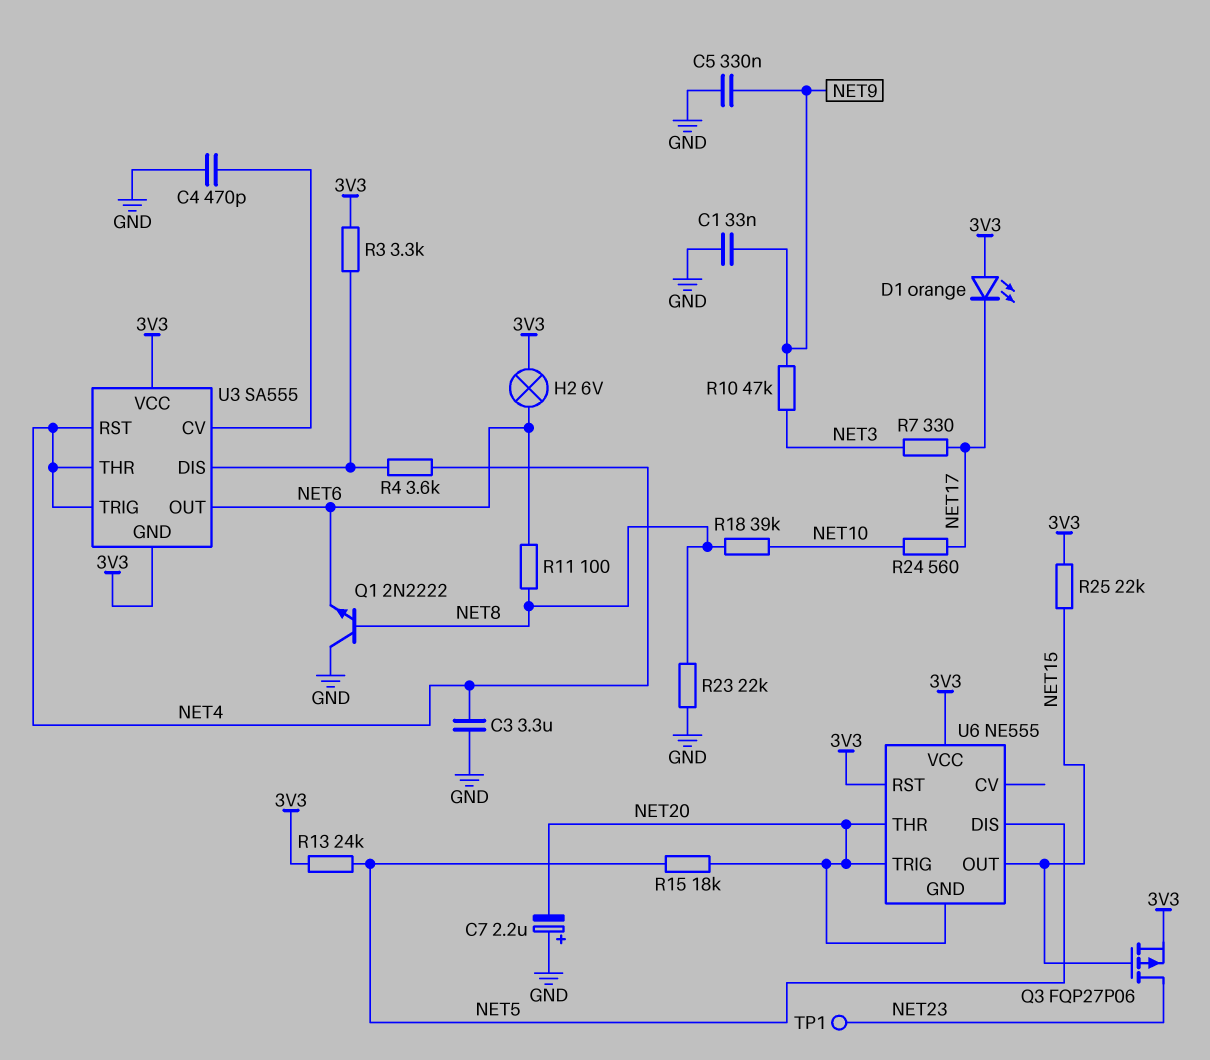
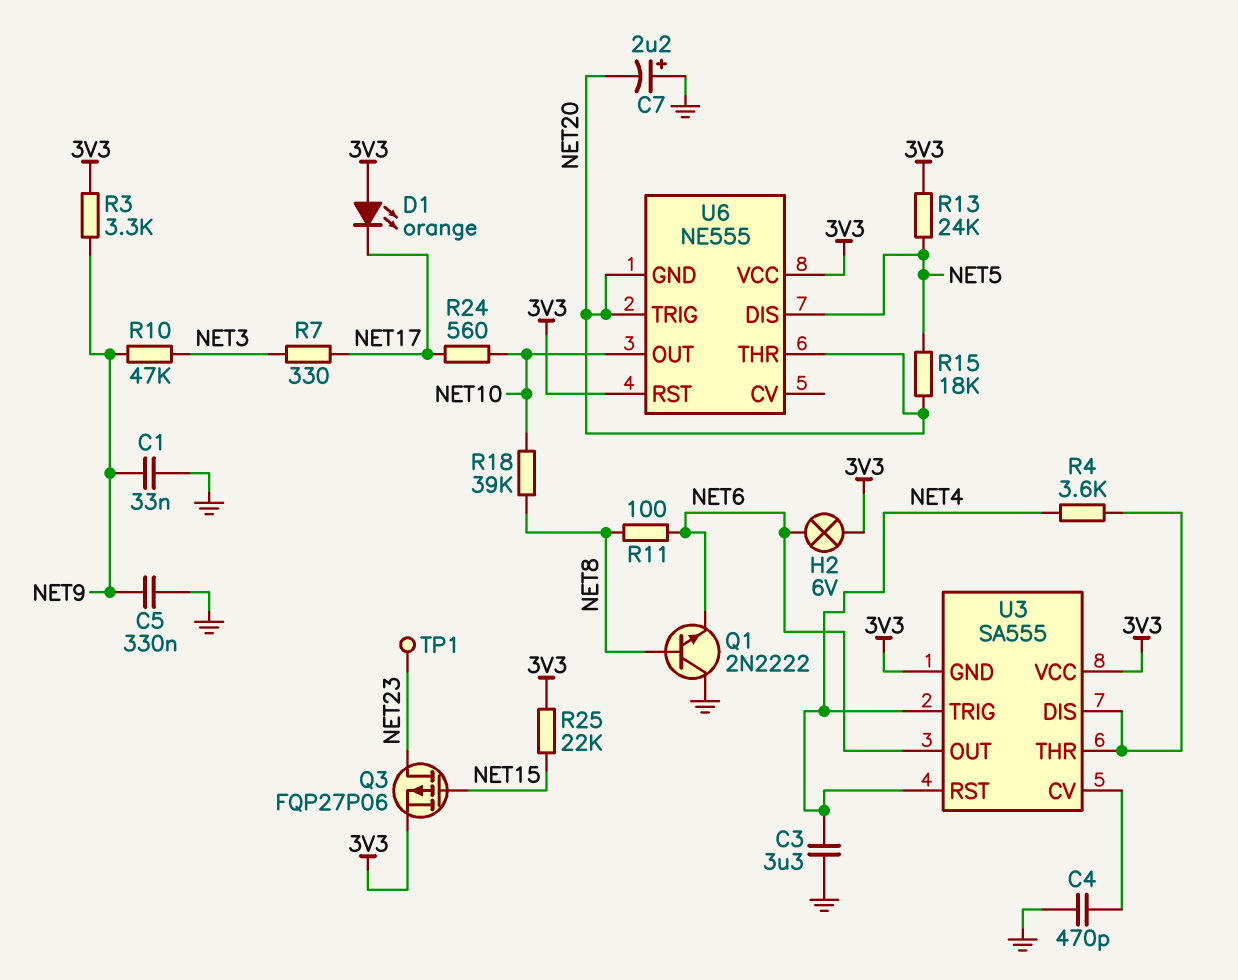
R3: 3.3k (3V3, U3/DIS) -> 3.3k (3V3, NET9)
R23: 22k (GND, NET8) -> none
U3 pin THR: NET4 -> U3/DIS
U6 pin OUT: NET15 -> NET10

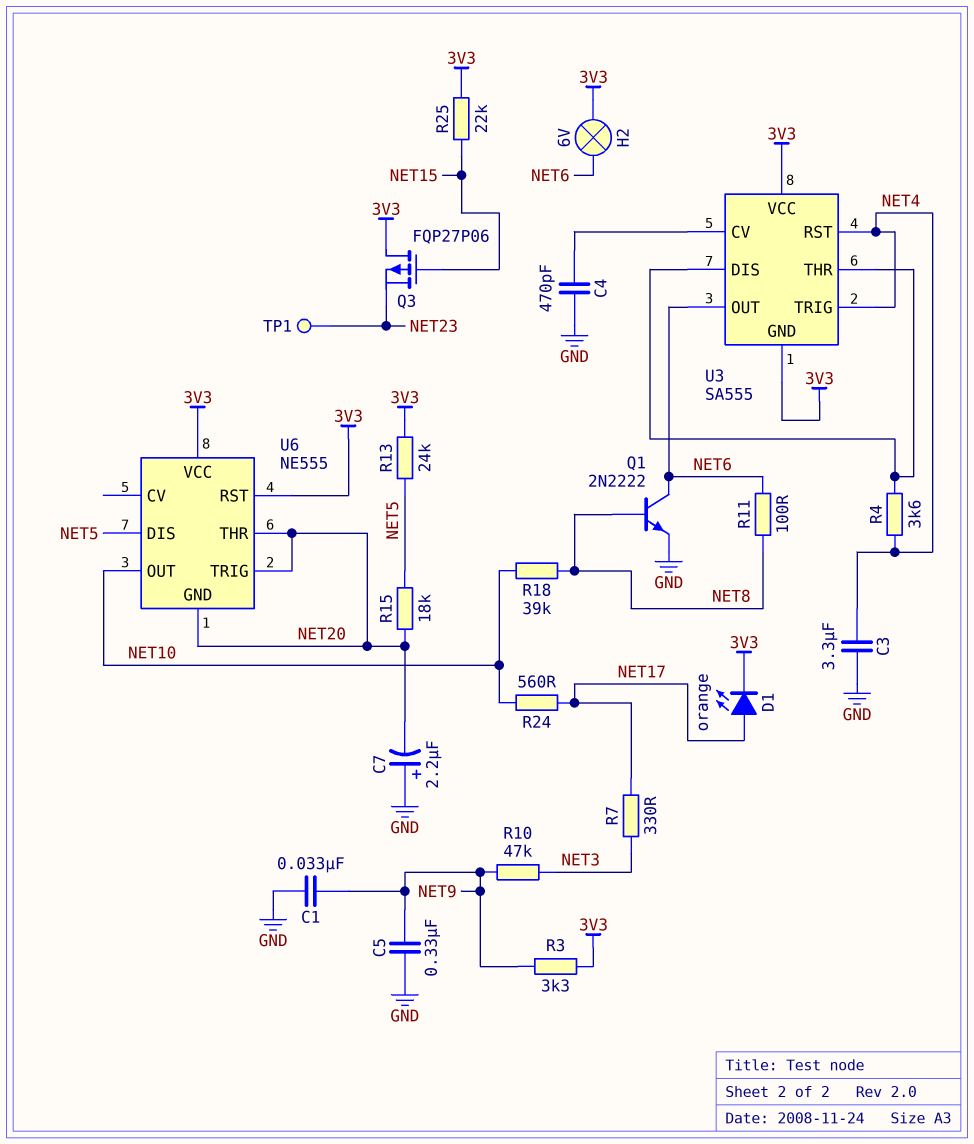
D1: LED orange (A 3V3, K NET17) -> LED orange (A NET17, K 3V3)
Q1: NPN 2N2222 (B NET8, C GND, E NET6) -> NPN 2N2222 (B NET8, C NET6, E GND)
Q3: PMOS FQP27P06 (G NET15, D NET23, S 3V3) -> PMOS FQP27P06 (G NET15, D 3V3, S NET23)

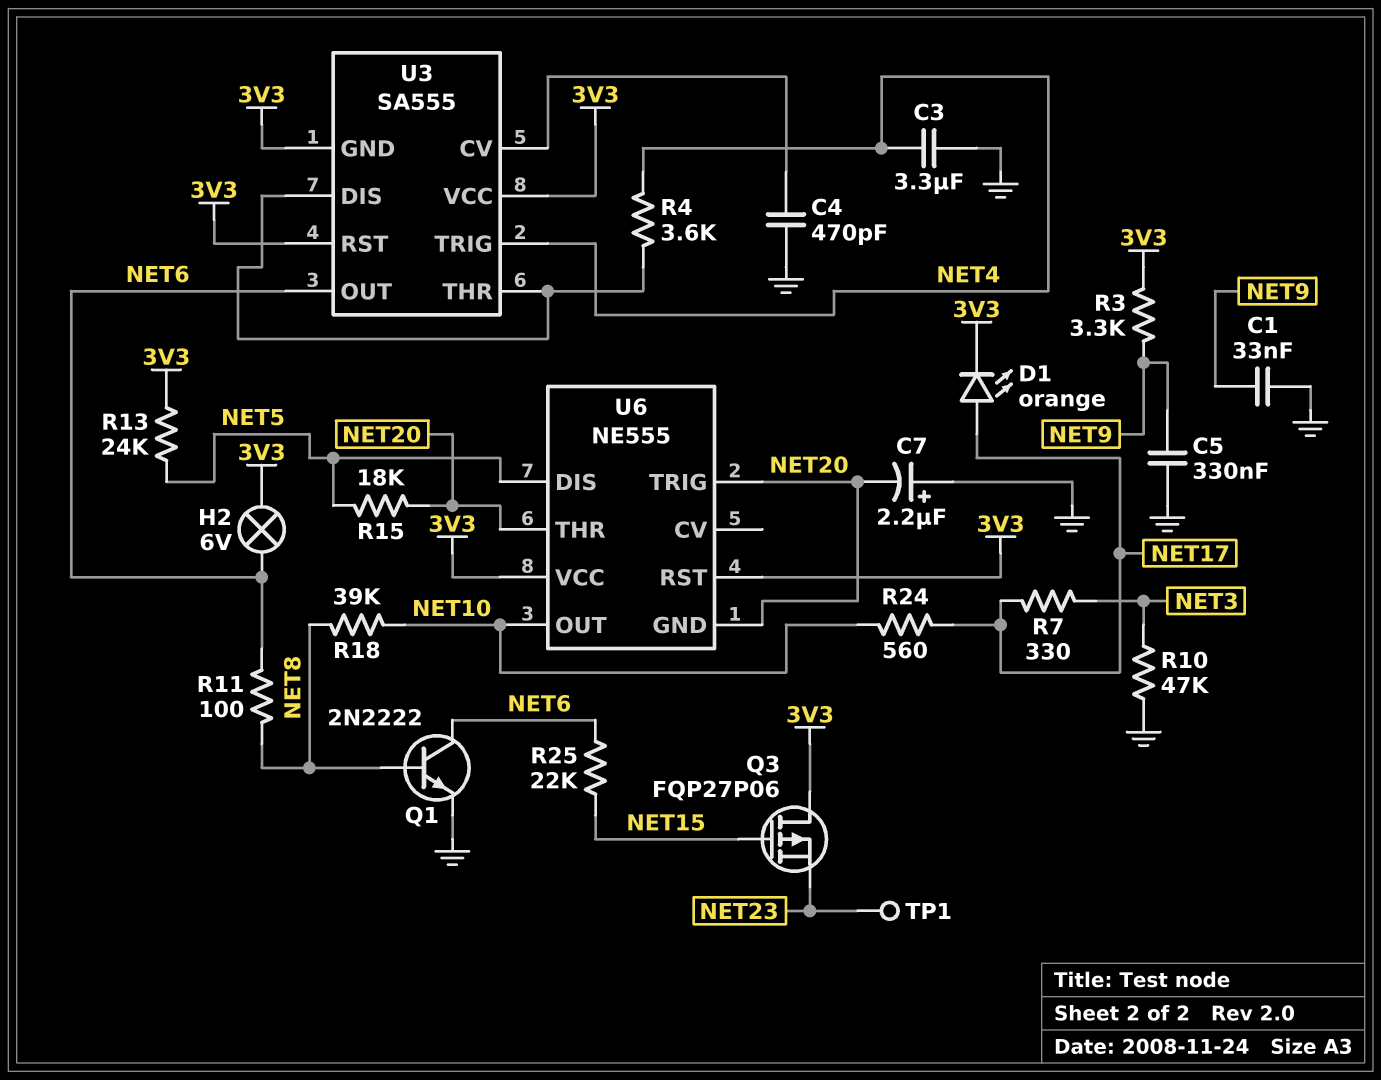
R10: 47k (NET3, NET9) -> 47k (GND, NET3)
R25: 22k (3V3, NET15) -> 22k (NET6, NET15)
U3 pin RST: NET4 -> 3V3

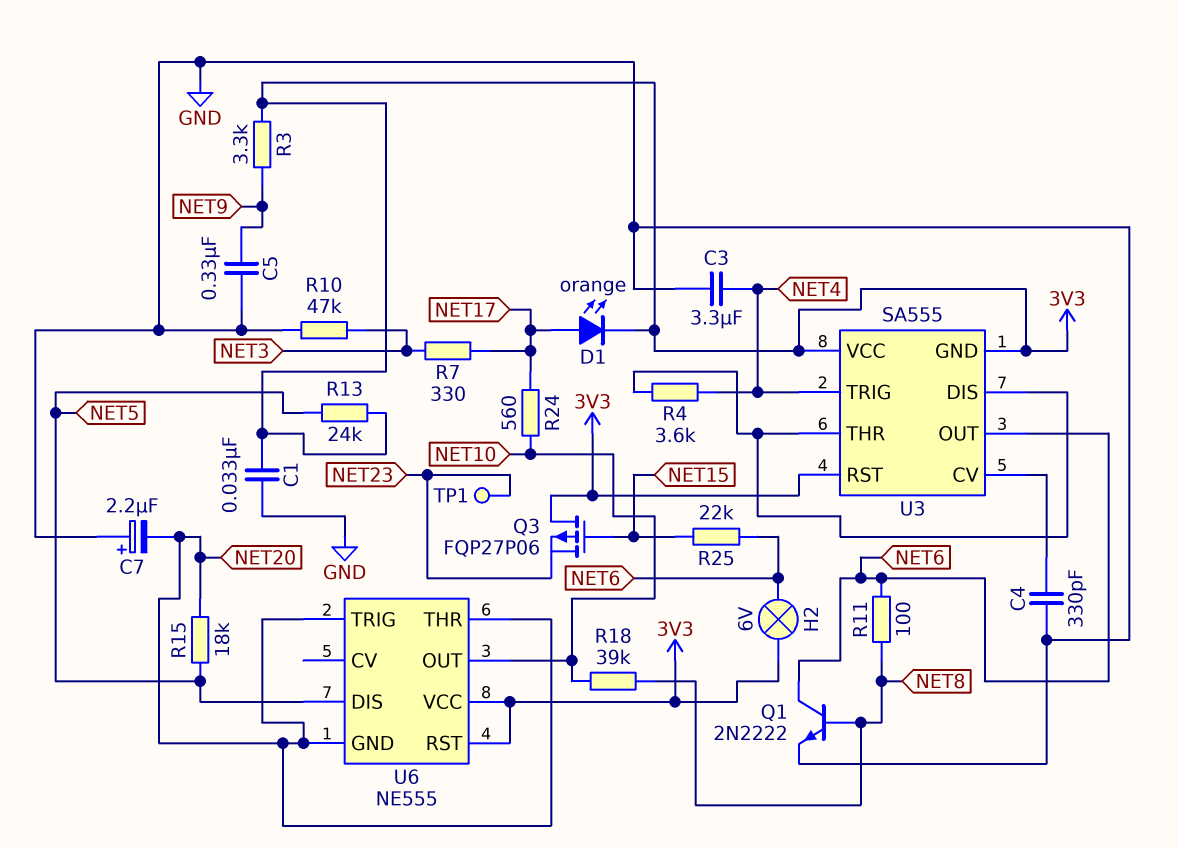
C1: 33nF (GND, NET9) -> 33nF (3V3, GND)
C4: 470pF (GND, U3/CV) -> 330pF (GND, U3/CV)

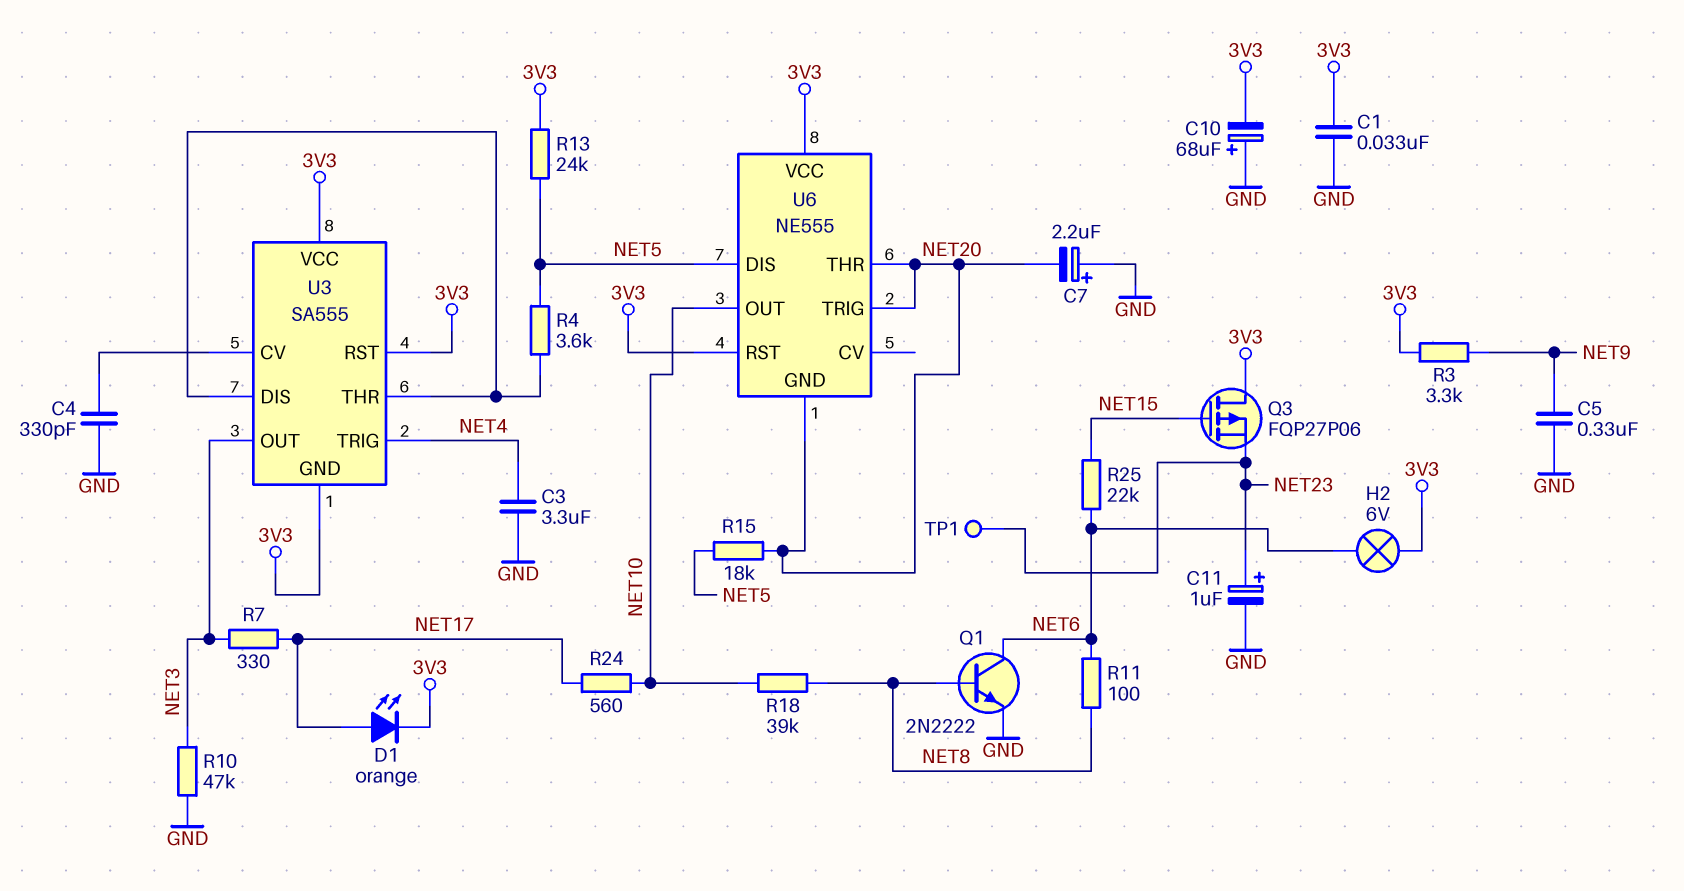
C10: none -> 68uF (plus GND, minus 3V3)
C11: none -> 1uF (plus NET23, minus GND)
R4: 3.6k (NET4, U3/DIS) -> 3.6k (NET5, U3/DIS)
U3 pin OUT: NET6 -> NET3

